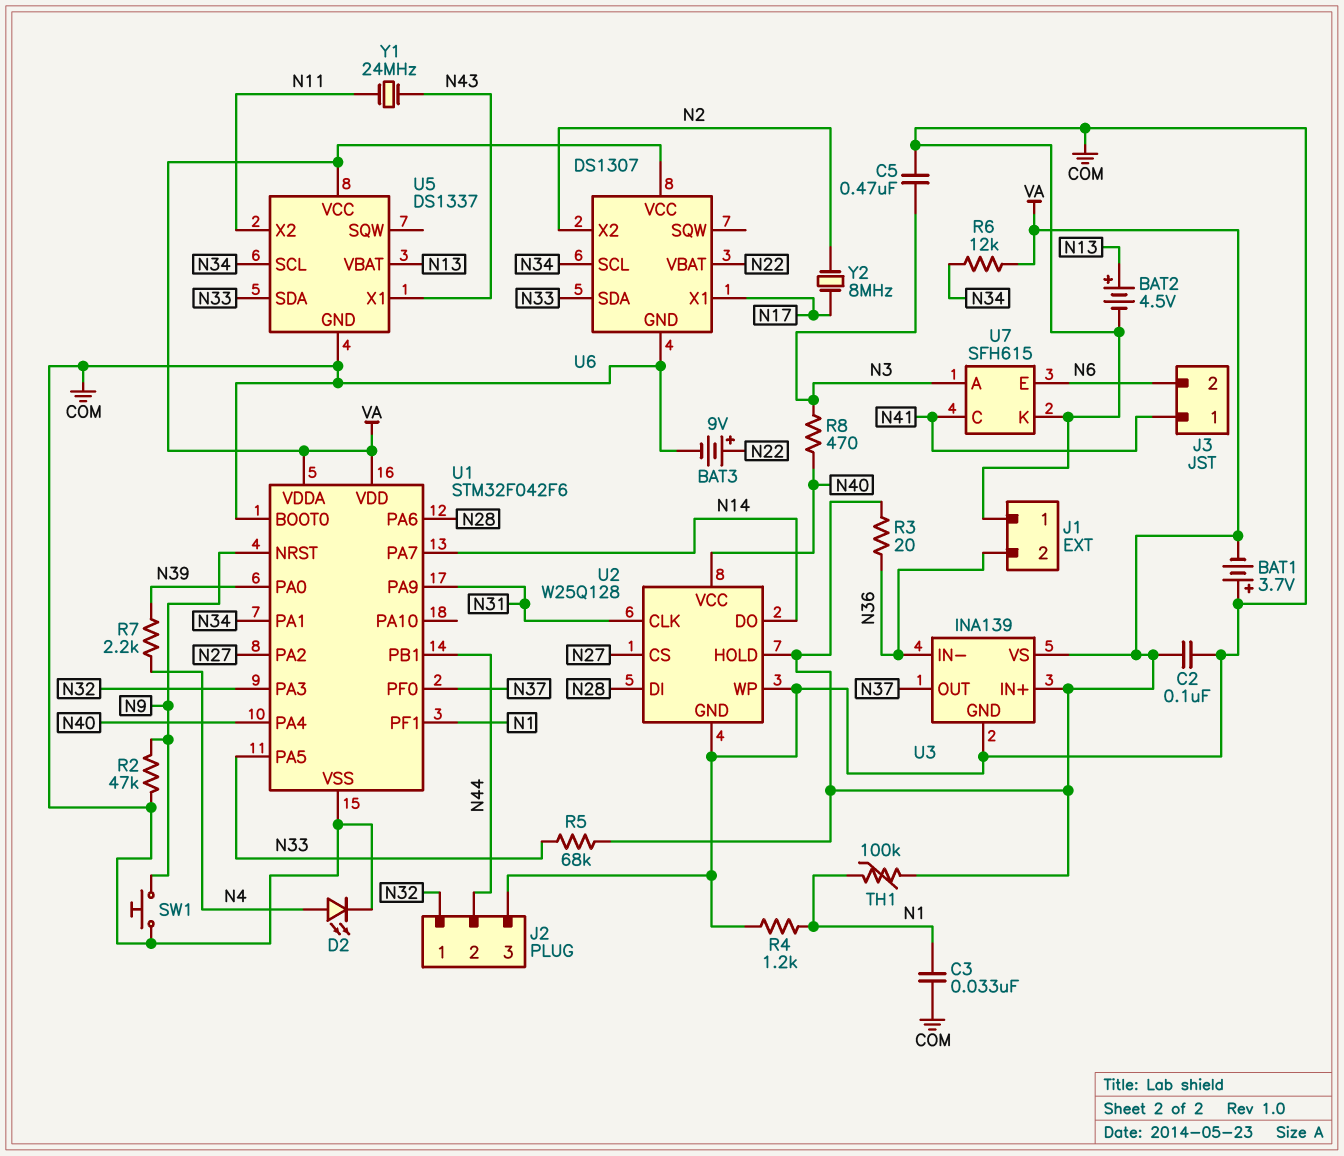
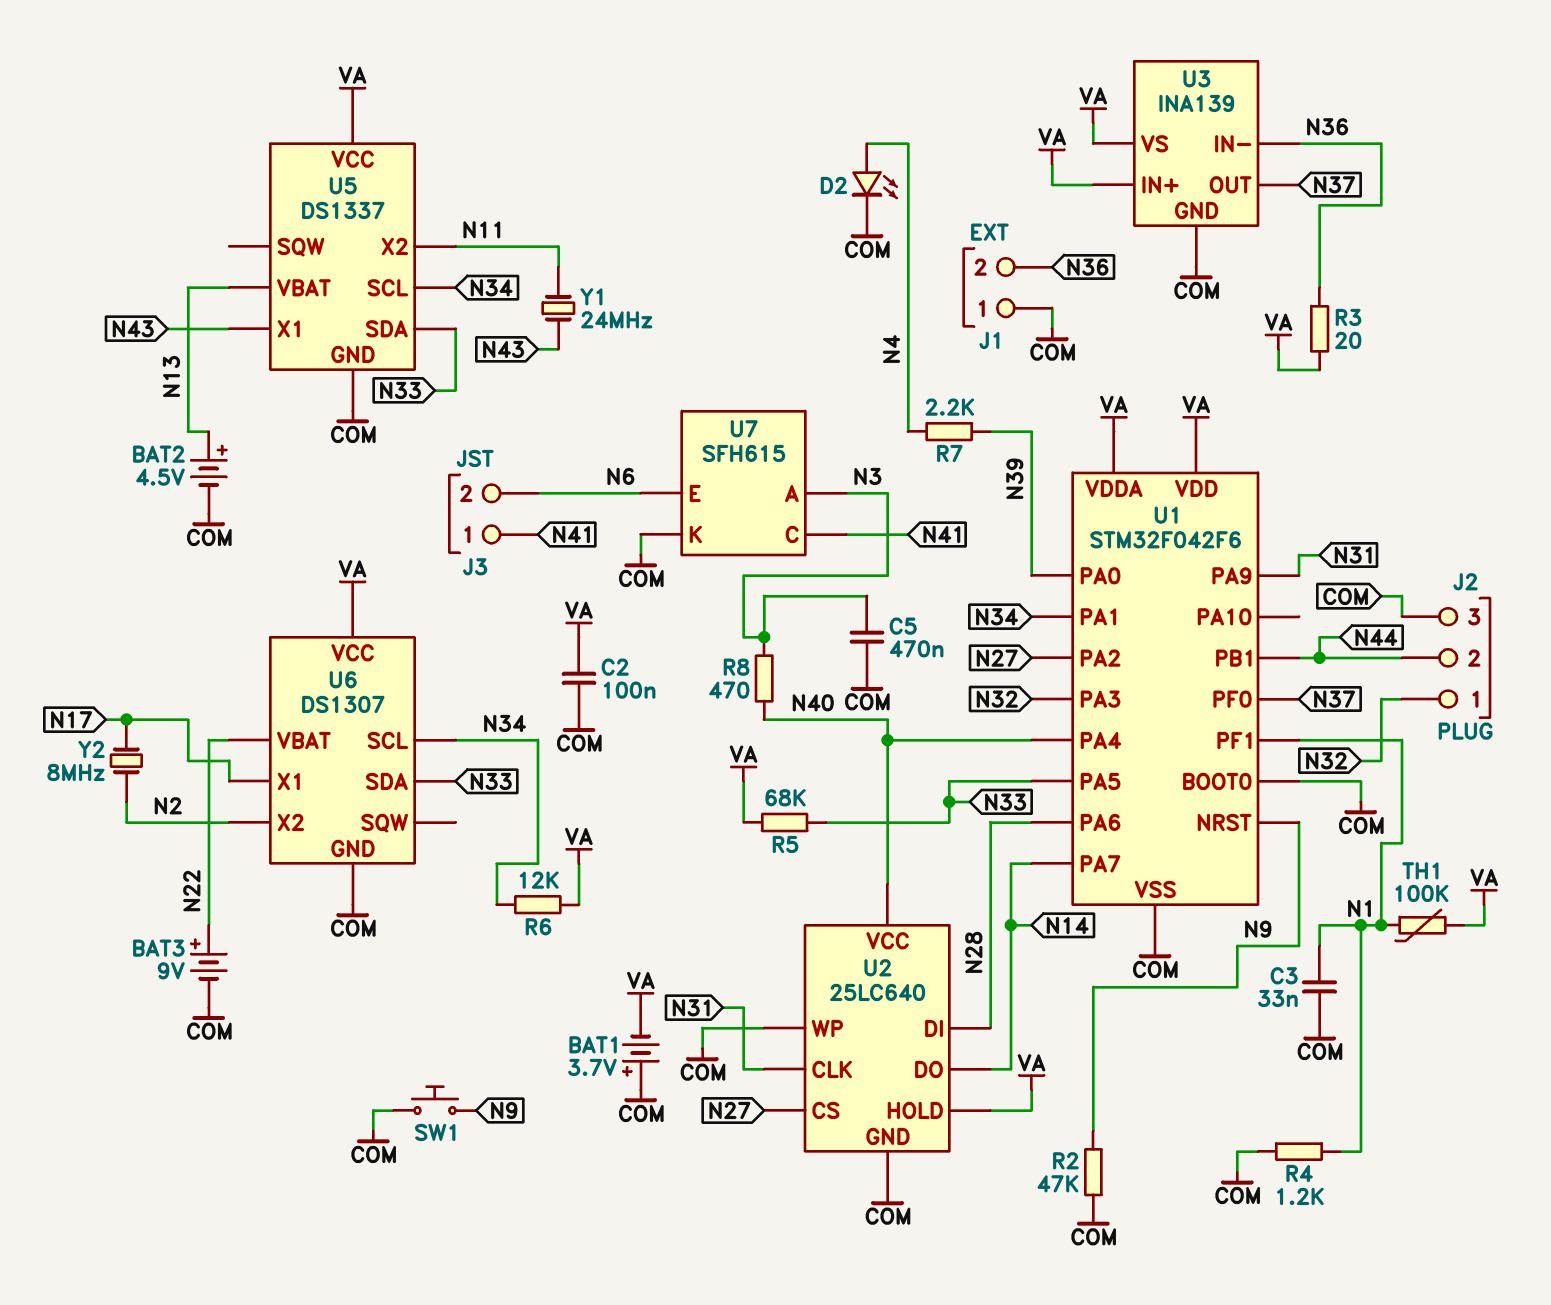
U2: W25Q128 -> 25LC640

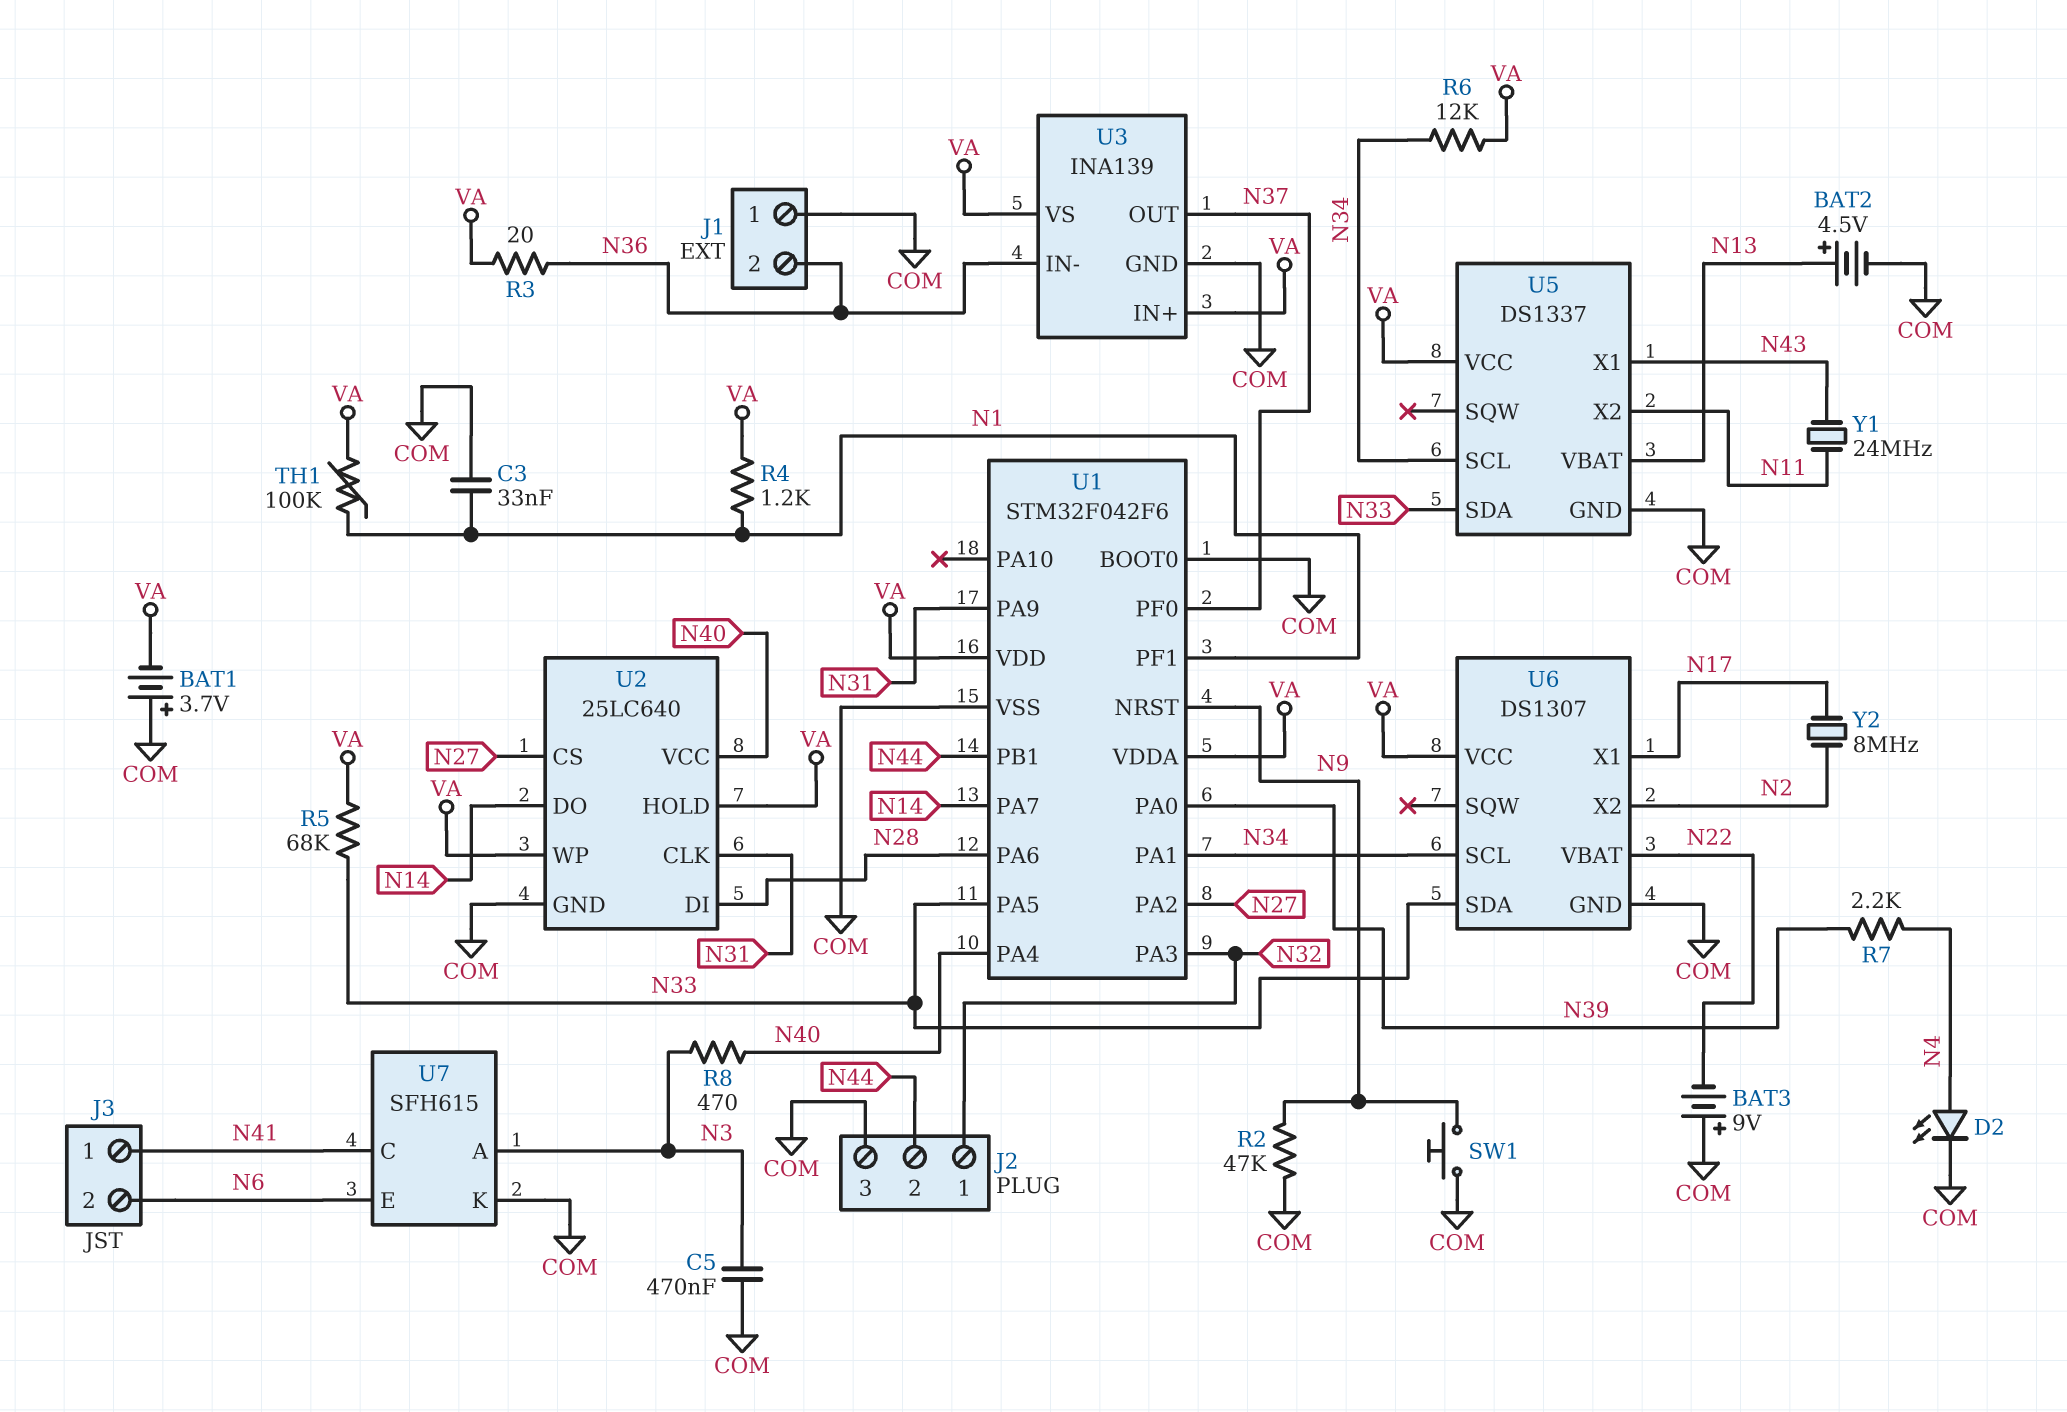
BAT3: 9V (plus N22, minus COM) -> 9V (plus COM, minus N22)
C2: 100nF (COM, VA) -> none
R4: 1.2k (COM, N1) -> 1.2k (N1, VA)
U2 pin WP: COM -> VA

